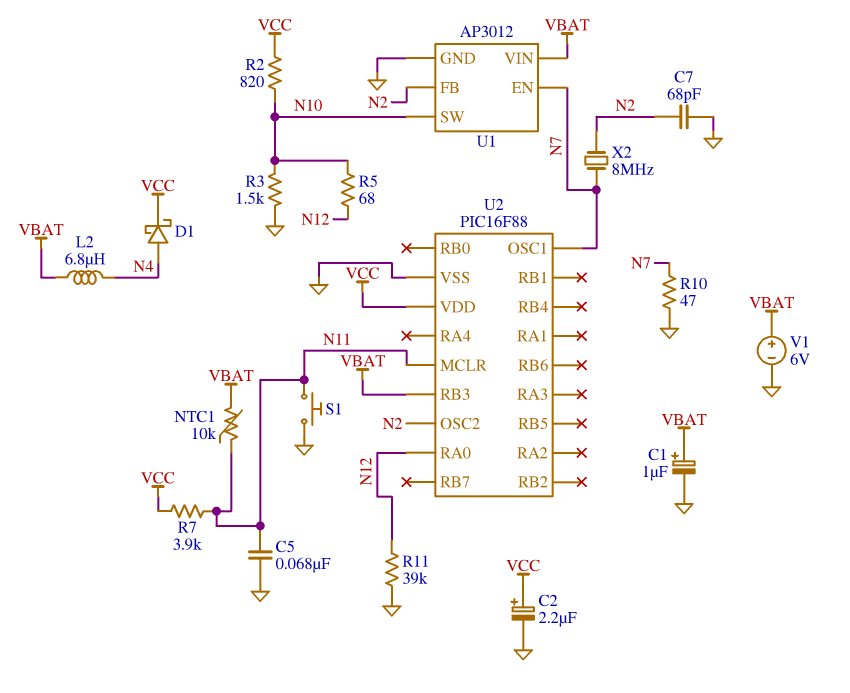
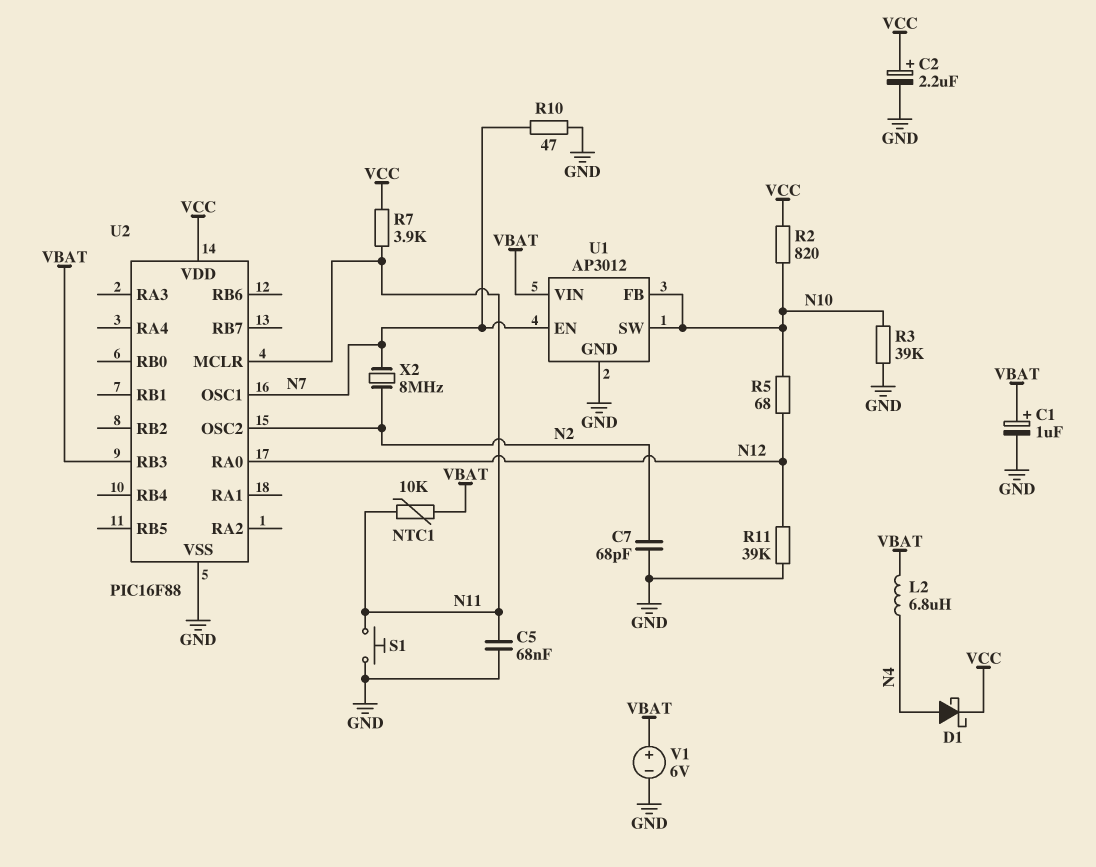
R3: 1.5k (GND, N10) -> 39k (GND, N10)
U1 pin FB: N2 -> N10

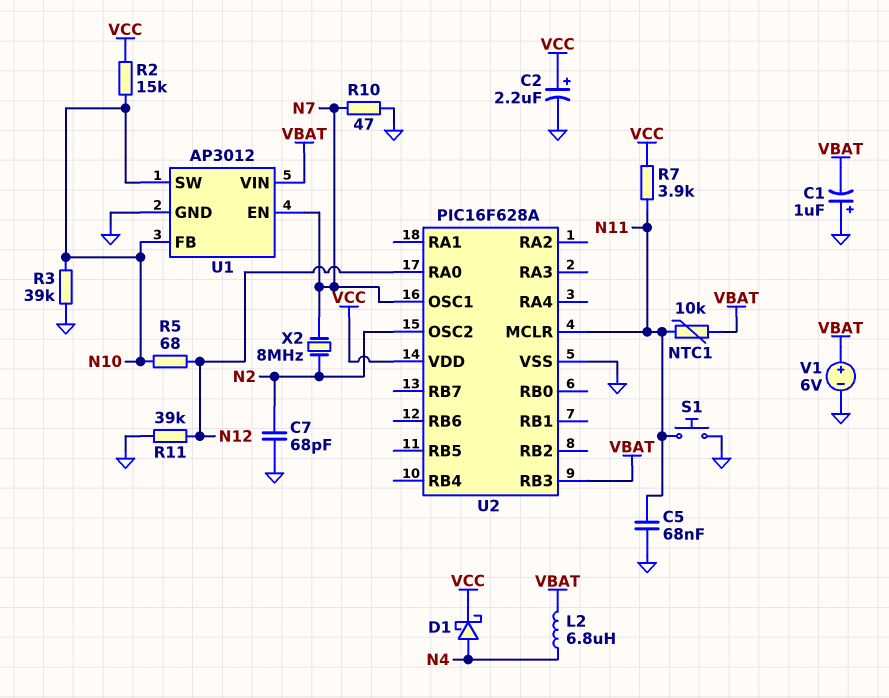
C1: 1uF (plus VBAT, minus GND) -> 1uF (plus GND, minus VBAT)
R2: 820 (N10, VCC) -> 15k (N10, VCC)
U2: PIC16F88 -> PIC16F628A

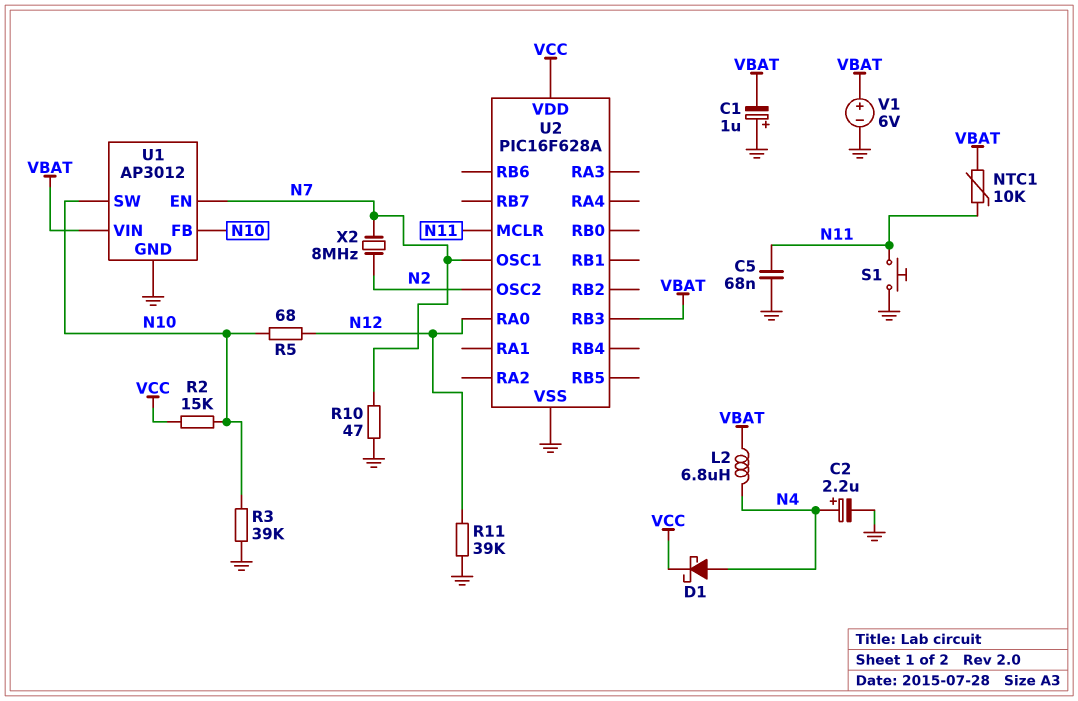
C2: 2.2uF (plus VCC, minus GND) -> 2.2uF (plus N4, minus GND)
C7: 68pF (GND, N2) -> none
R7: 3.9k (N11, VCC) -> none

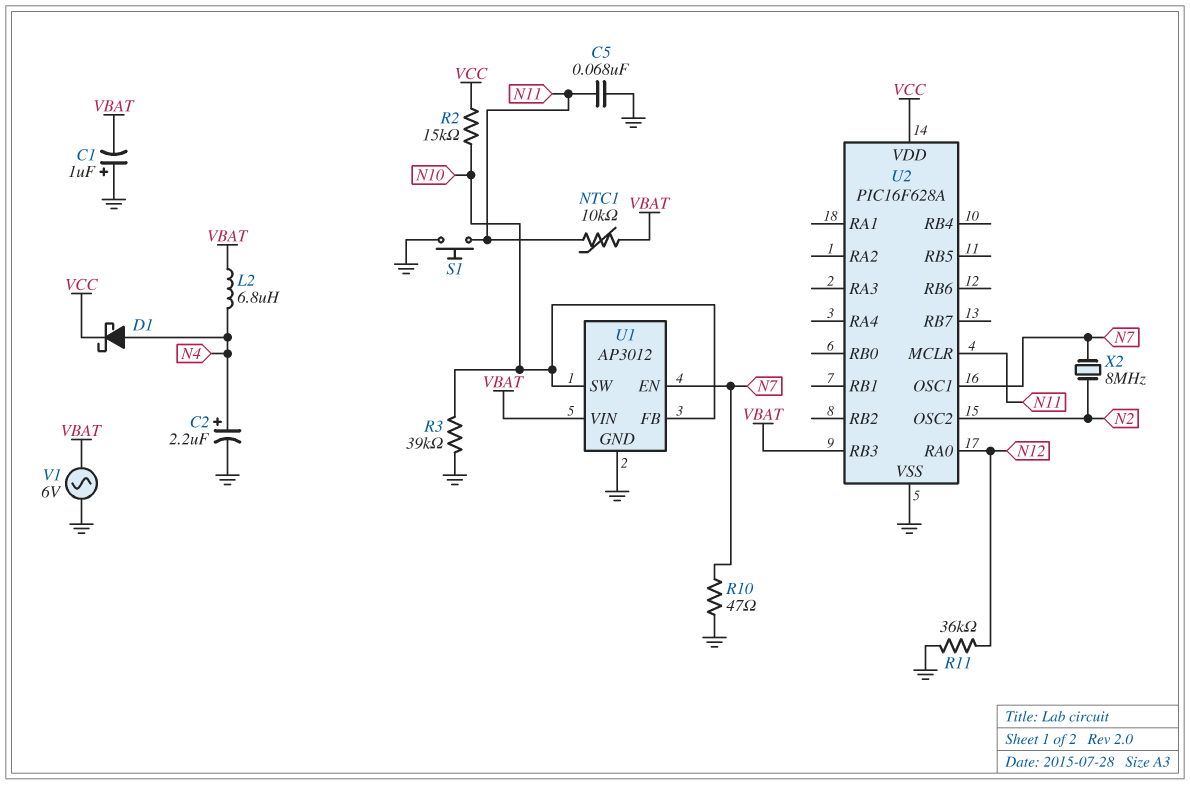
R5: 68 (N10, N12) -> none
R11: 39k (GND, N12) -> 36k (GND, N12)
V1: 6V (plus VBAT, minus GND) -> AC 6V (GND, VBAT)

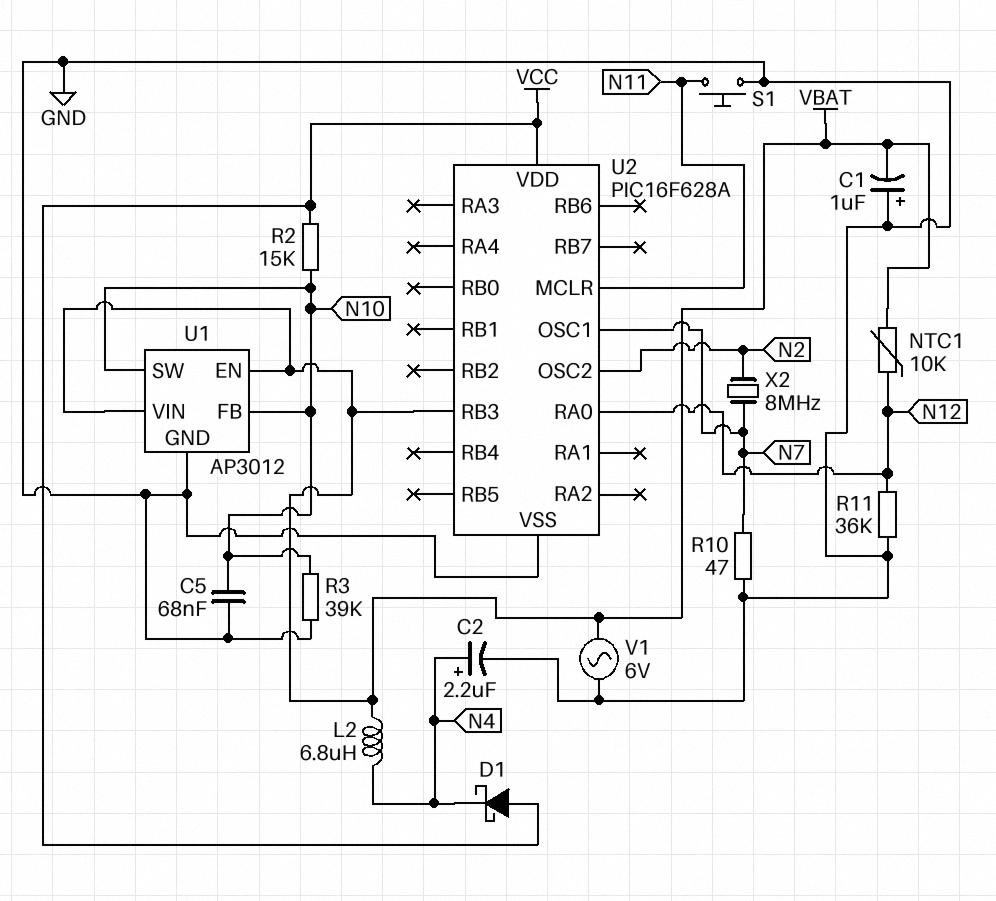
C5: 68nF (GND, N11) -> 68nF (GND, N10)
D1: schottky (A N4, K VCC) -> schottky (A VCC, K N4)
NTC1: 10k (N11, VBAT) -> 10k (N12, VBAT)
U1 pin EN: N7 -> VBAT

